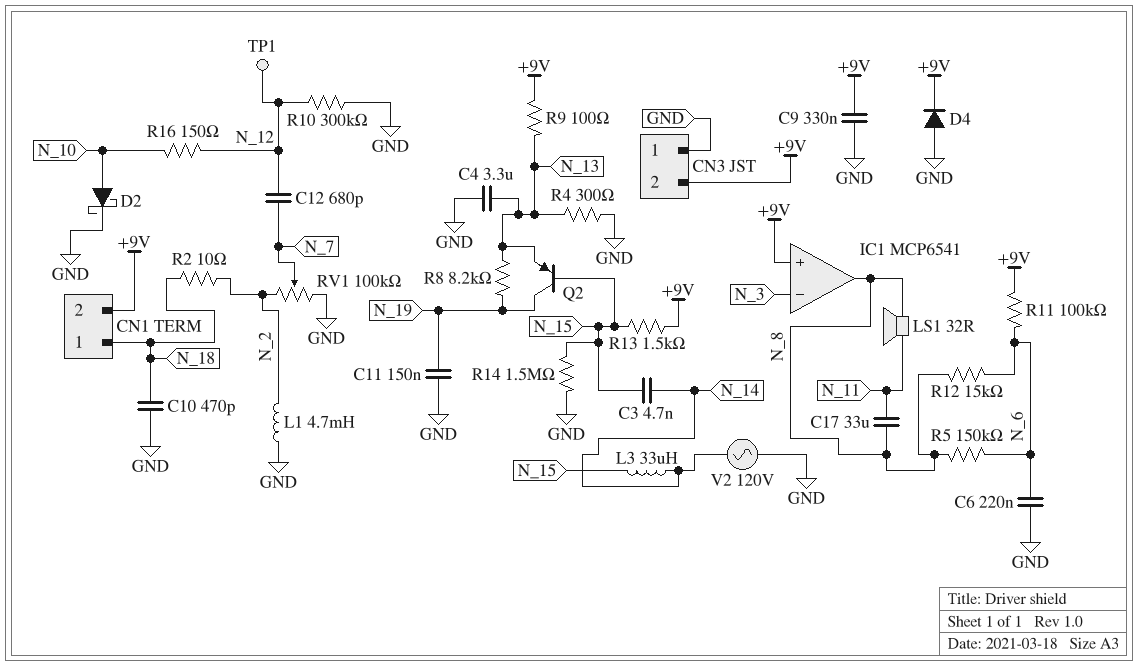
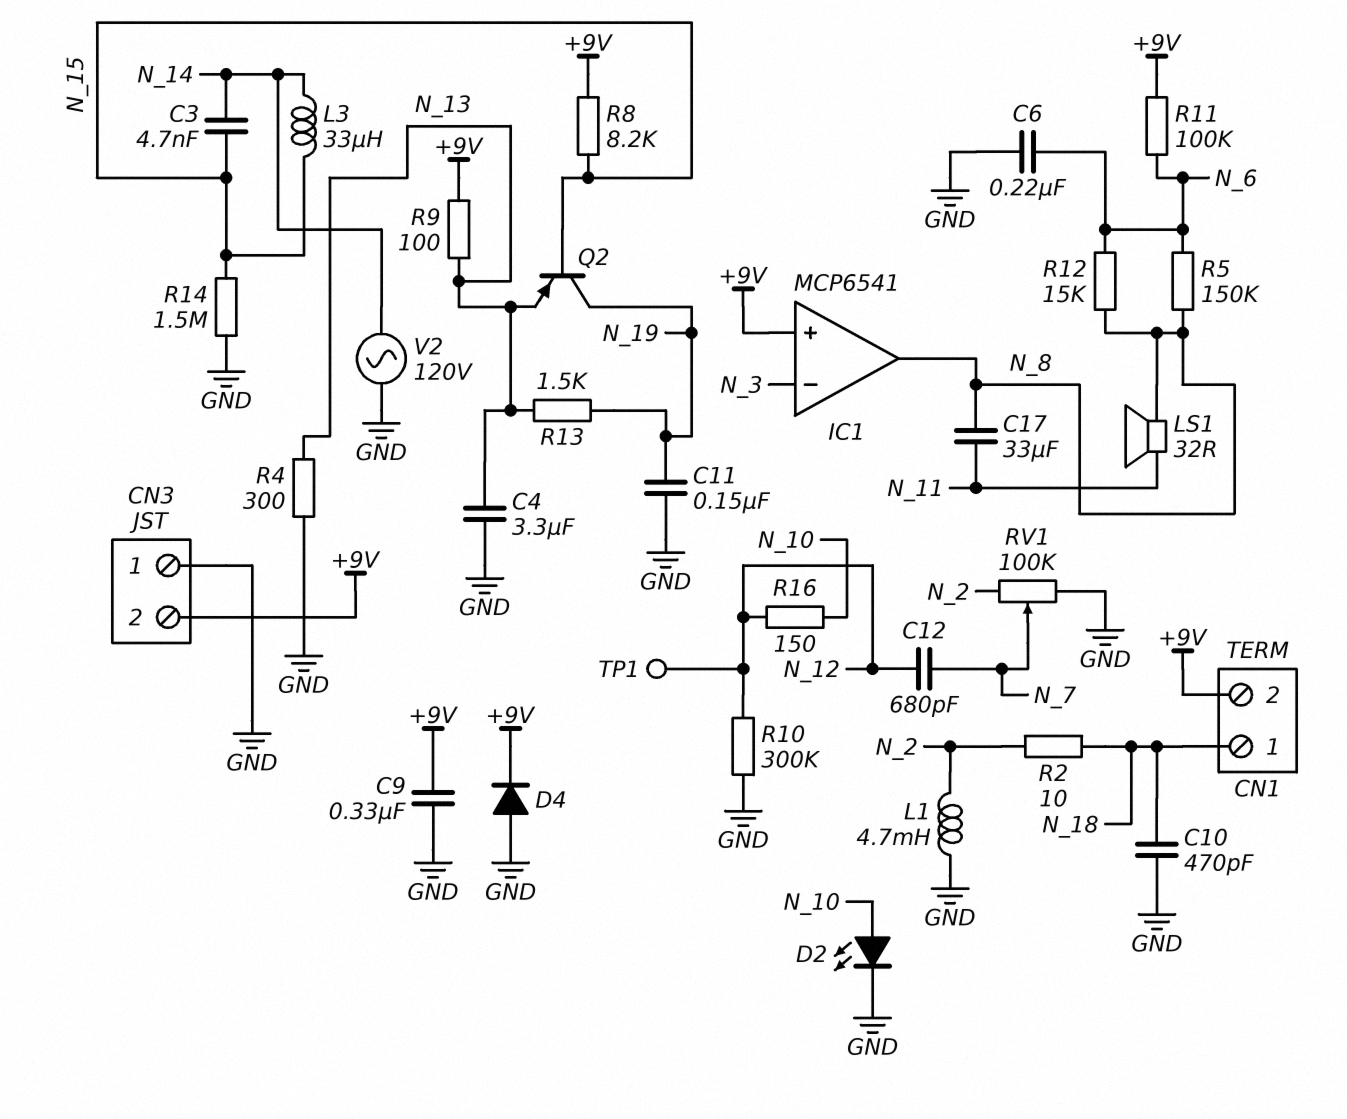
D2: schottky (A N_10, K GND) -> LED (A N_10, K GND)
R8: 8.2k (N_13, N_19) -> 8.2k (+9V, N_15)
R13: 1.5k (+9V, N_15) -> 1.5k (N_13, N_19)

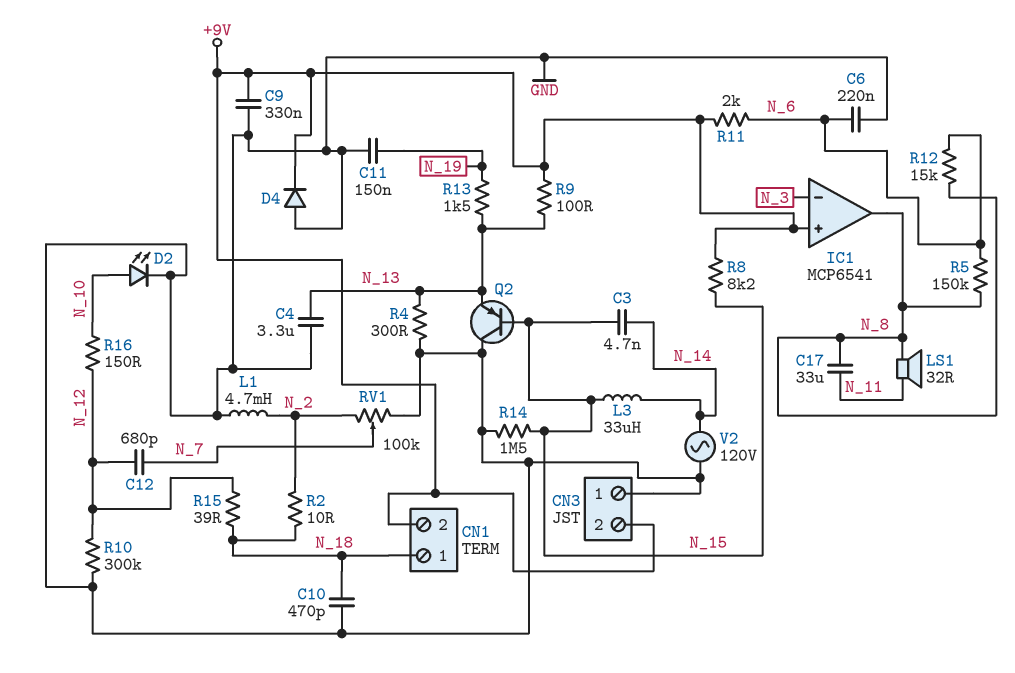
Q2: PNP (B N_15, C N_19, E N_13) -> PNP (B N_15, C GND, E N_13)
R11: 100k (+9V, N_6) -> 2k (+9V, N_6)
R15: none -> 39 (N_12, N_18)
TP1: test point (N_12) -> none

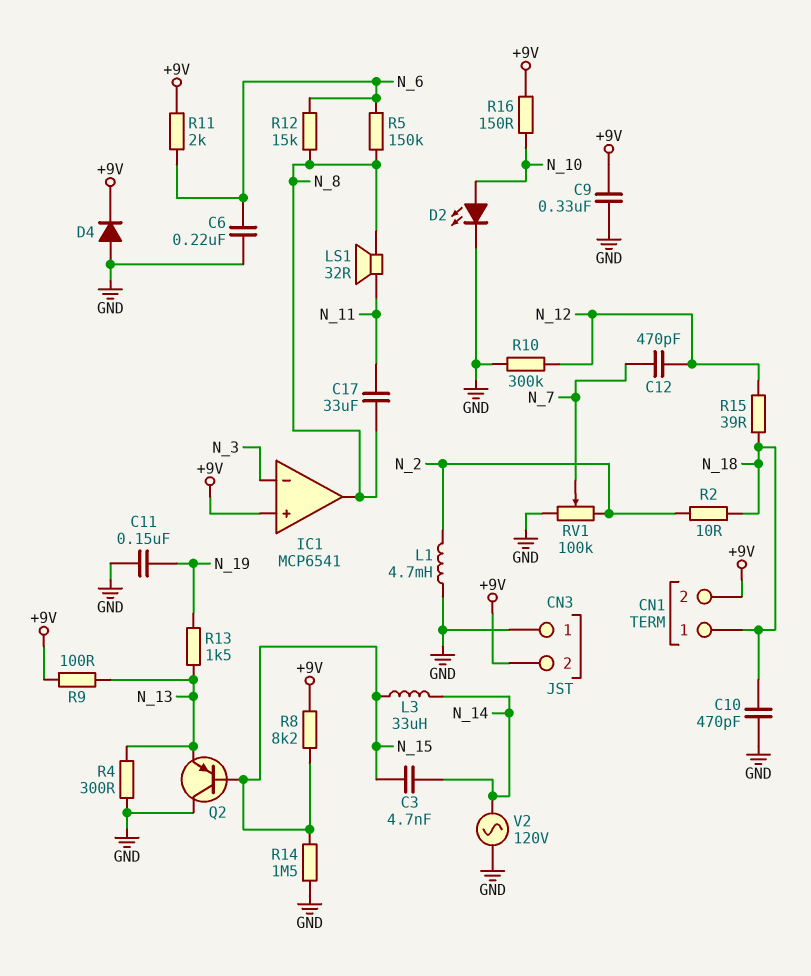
C4: 3.3uF (GND, N_13) -> none
C12: 680pF (N_7, N_12) -> 470pF (N_7, N_12)
R16: 150 (N_10, N_12) -> 150 (+9V, N_10)

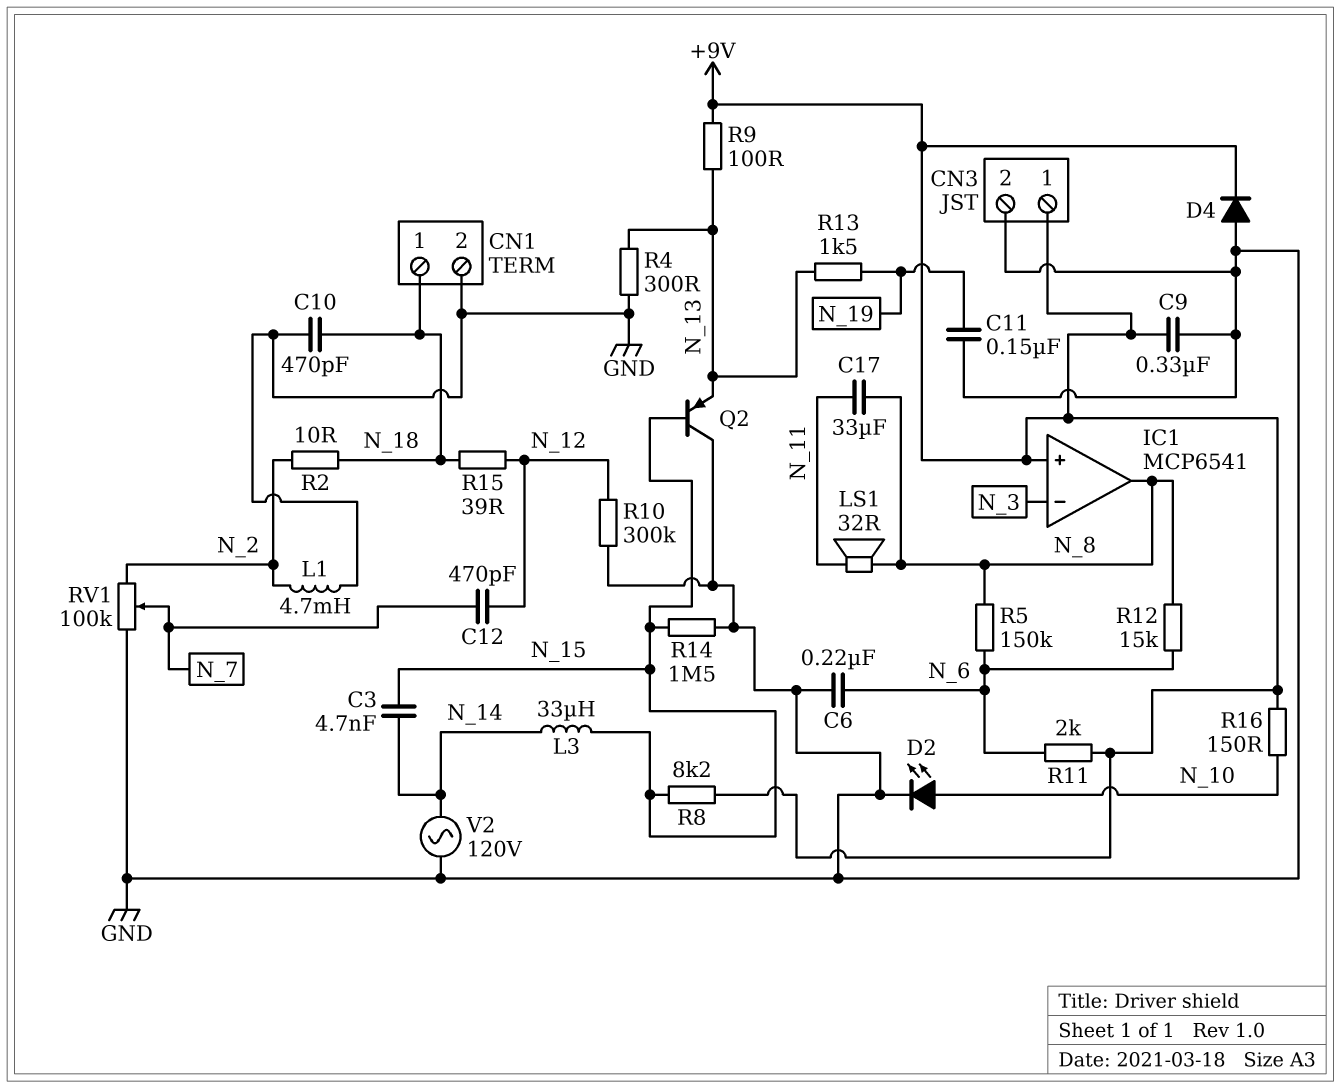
CN1 pin 2: +9V -> GND
CN3 pin 1: GND -> +9V
CN3 pin 2: +9V -> GND

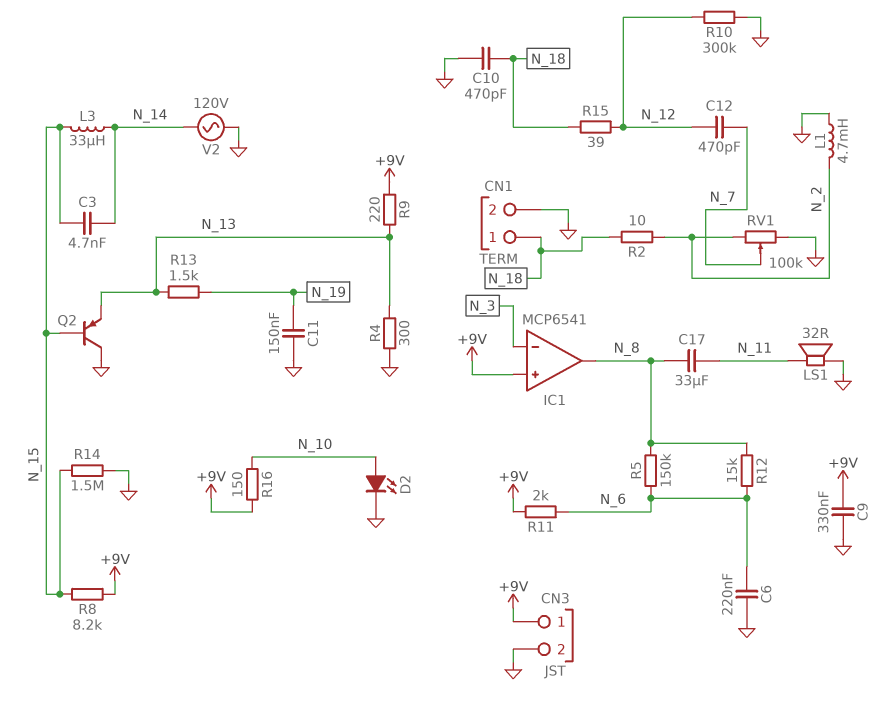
D4: diode (A GND, K +9V) -> none
LS1: speaker 32R (N_8, N_11) -> speaker 32R (GND, N_11)
R9: 100 (+9V, N_13) -> 220 (+9V, N_13)

